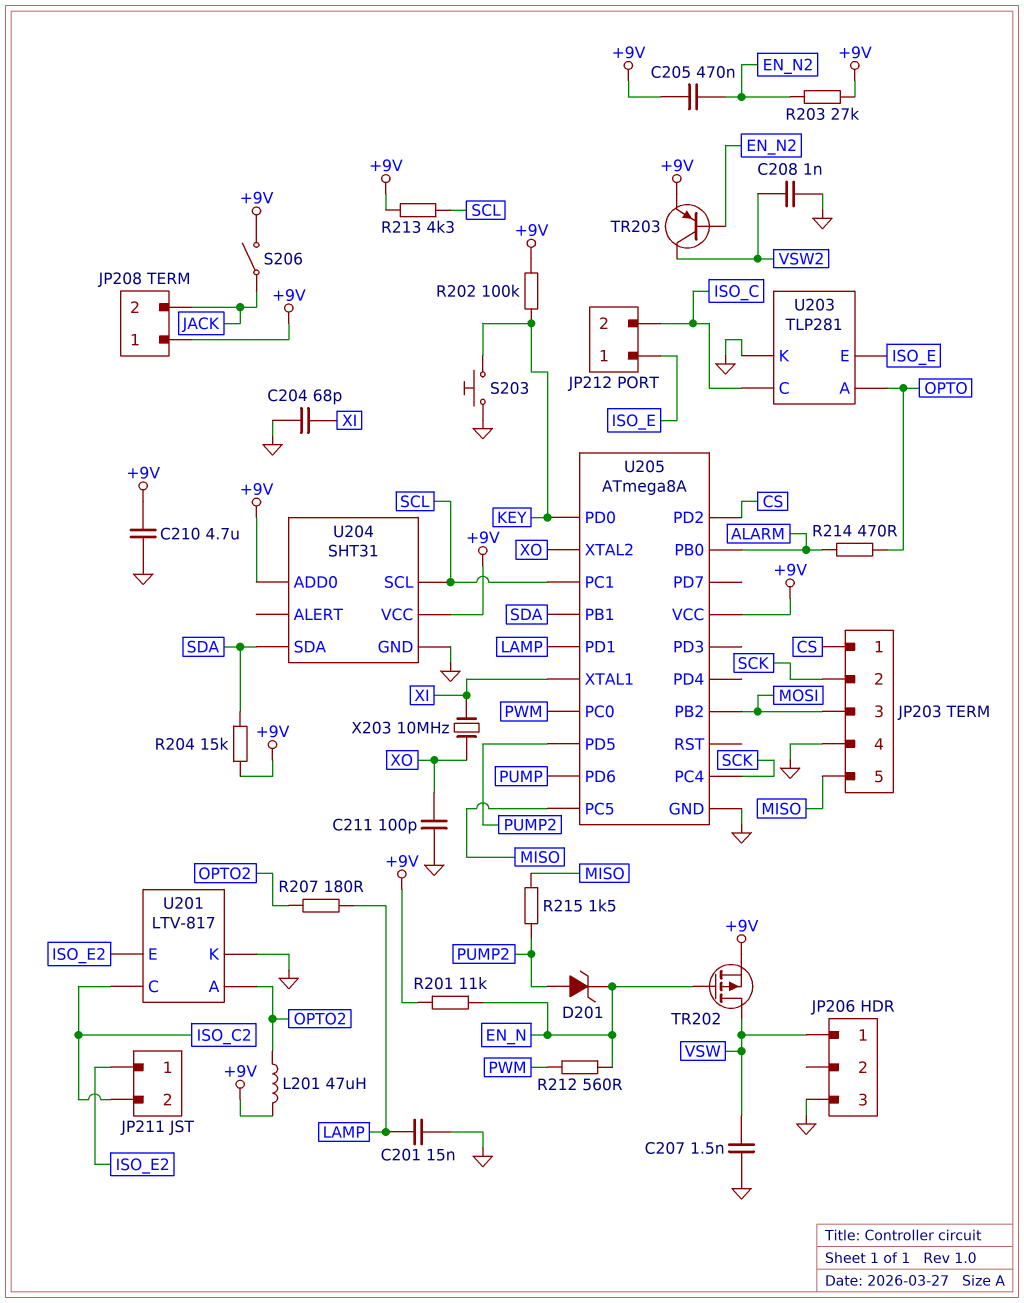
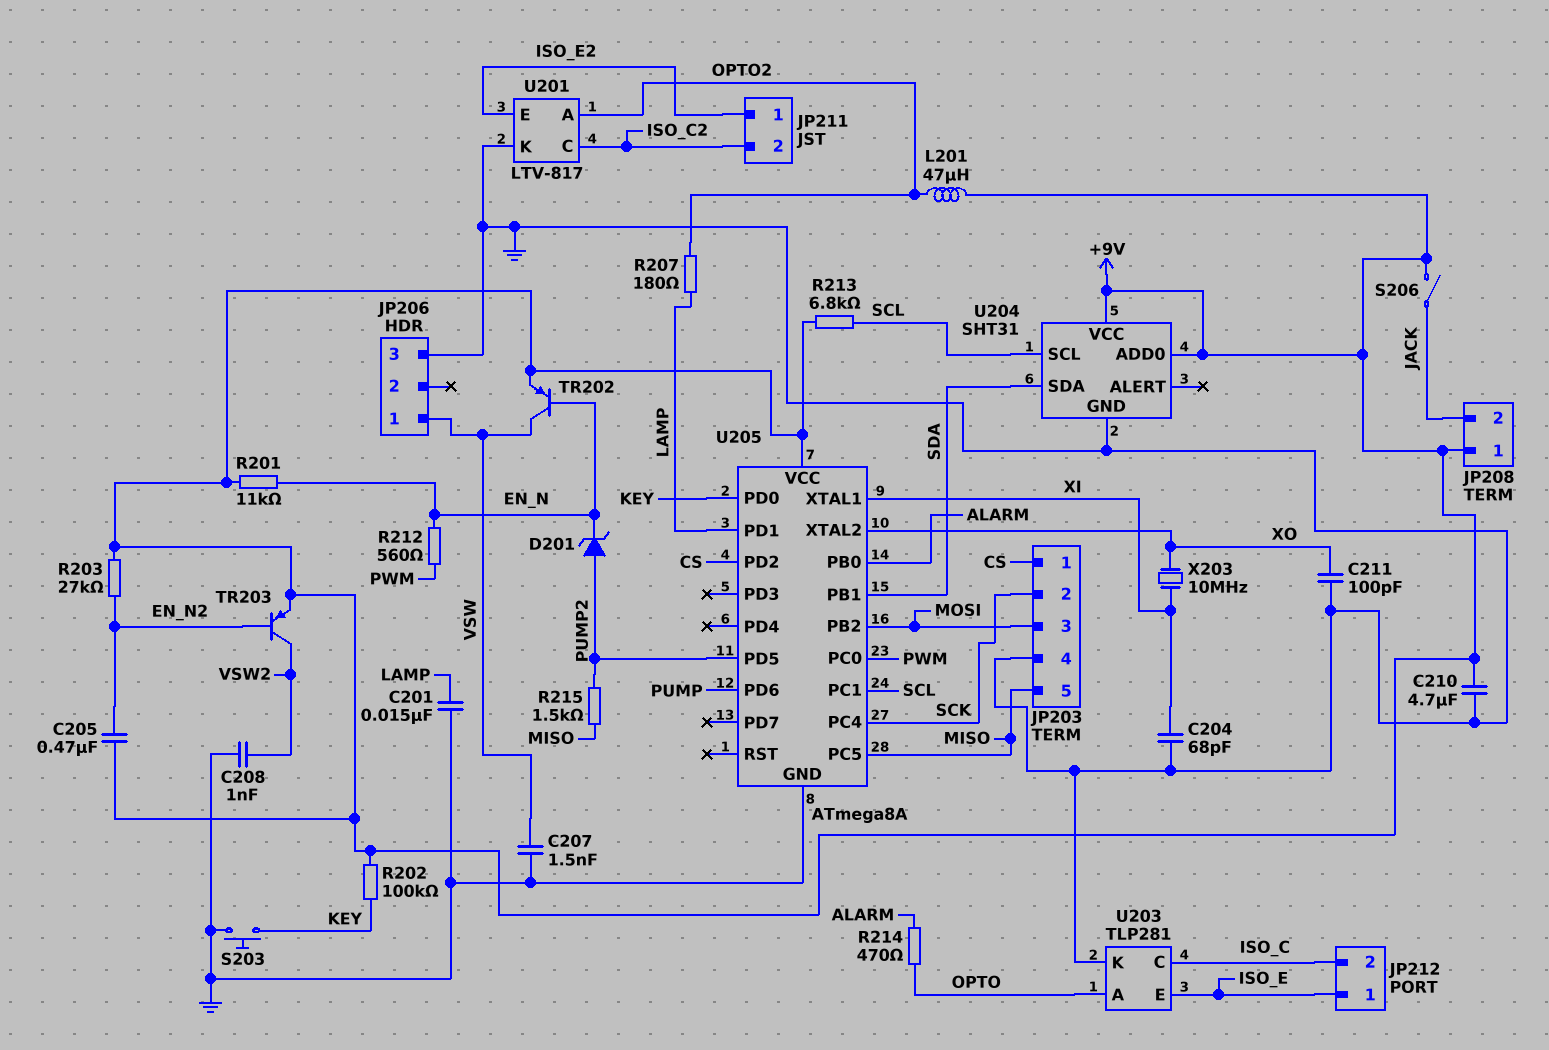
R204: 15k (+9V, SDA) -> none
R213: 4.3k (+9V, SCL) -> 6.8k (+9V, SCL)
TR202: PMOS (G EN_N, D VSW, S +9V) -> PNP (B EN_N, C VSW, E +9V)

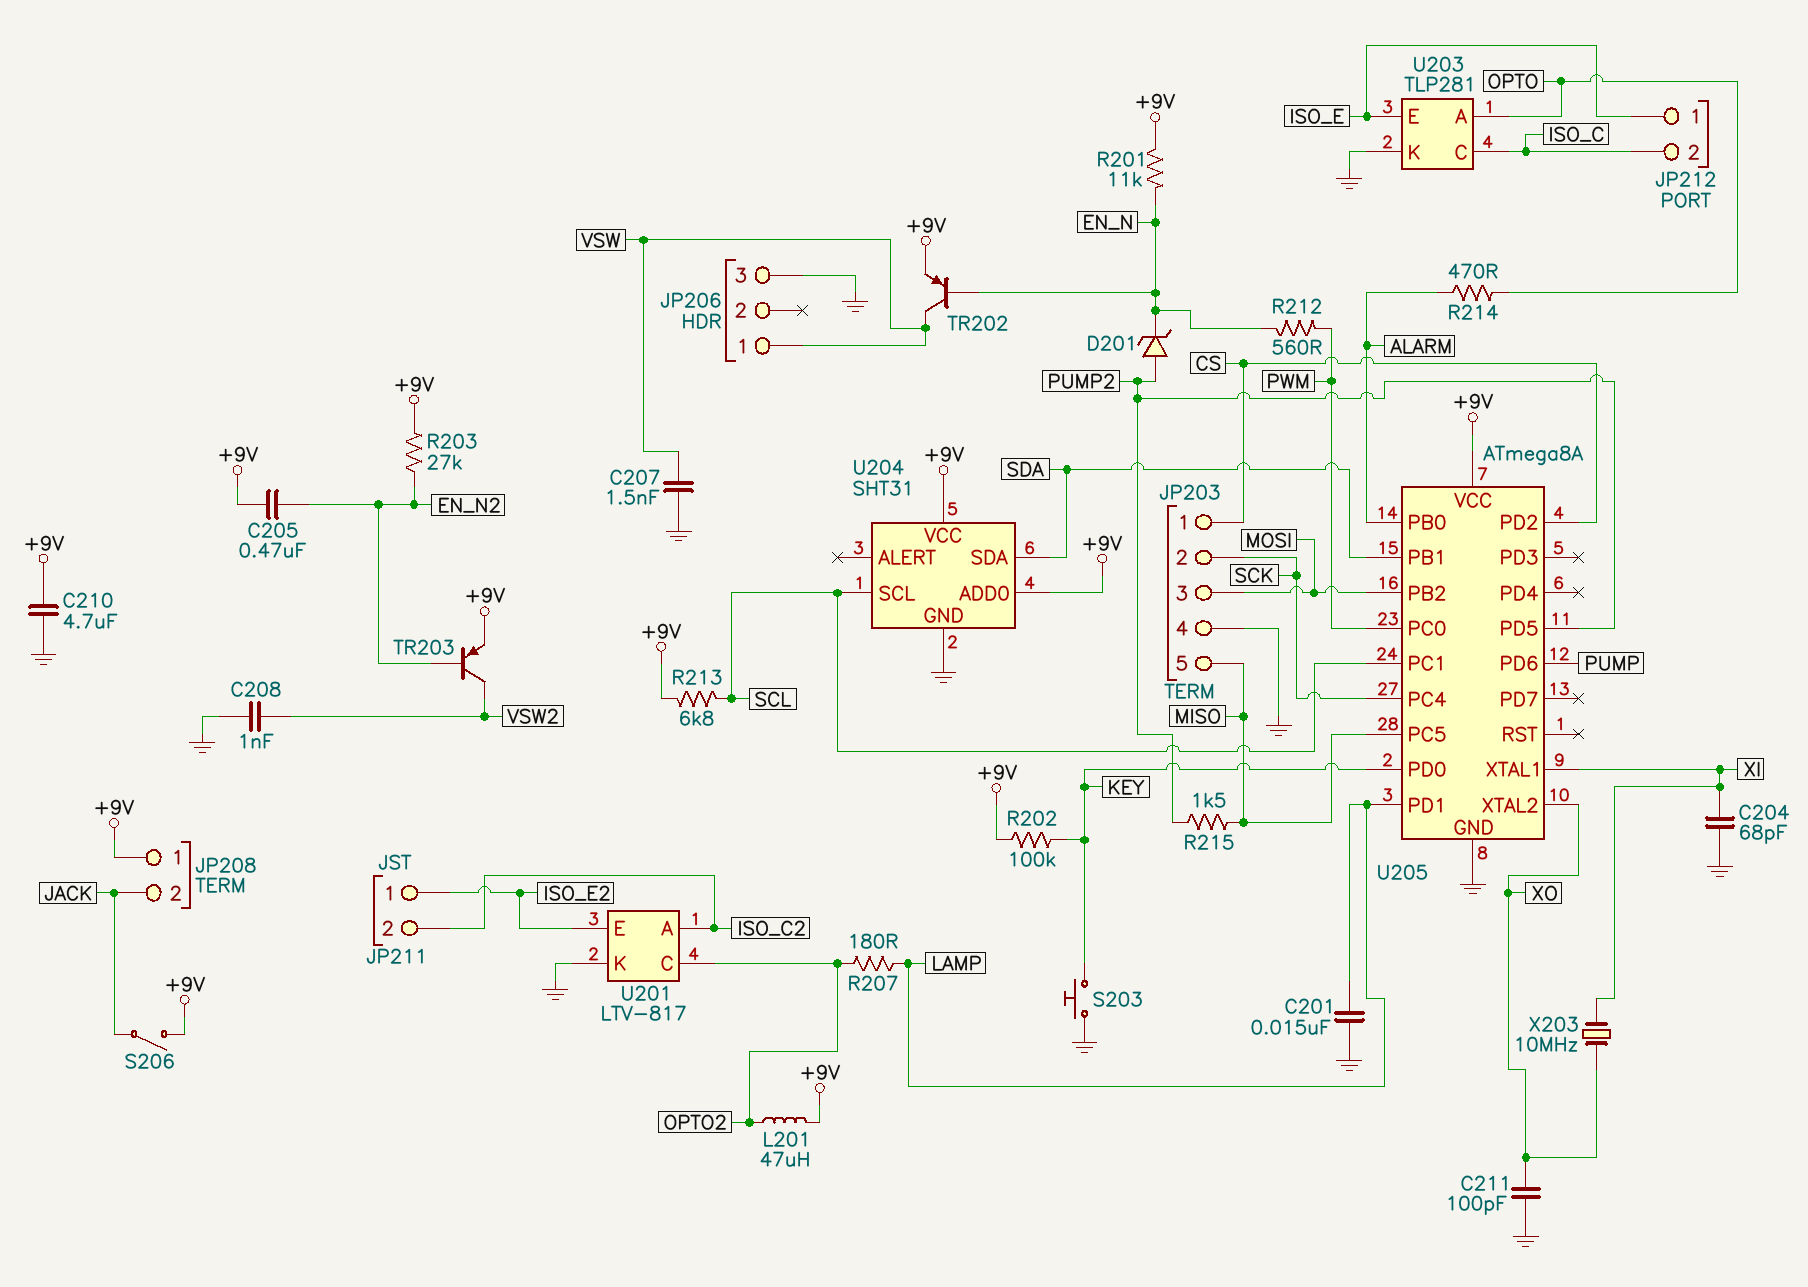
U201 pin A: OPTO2 -> ISO_C2
U201 pin C: ISO_C2 -> OPTO2

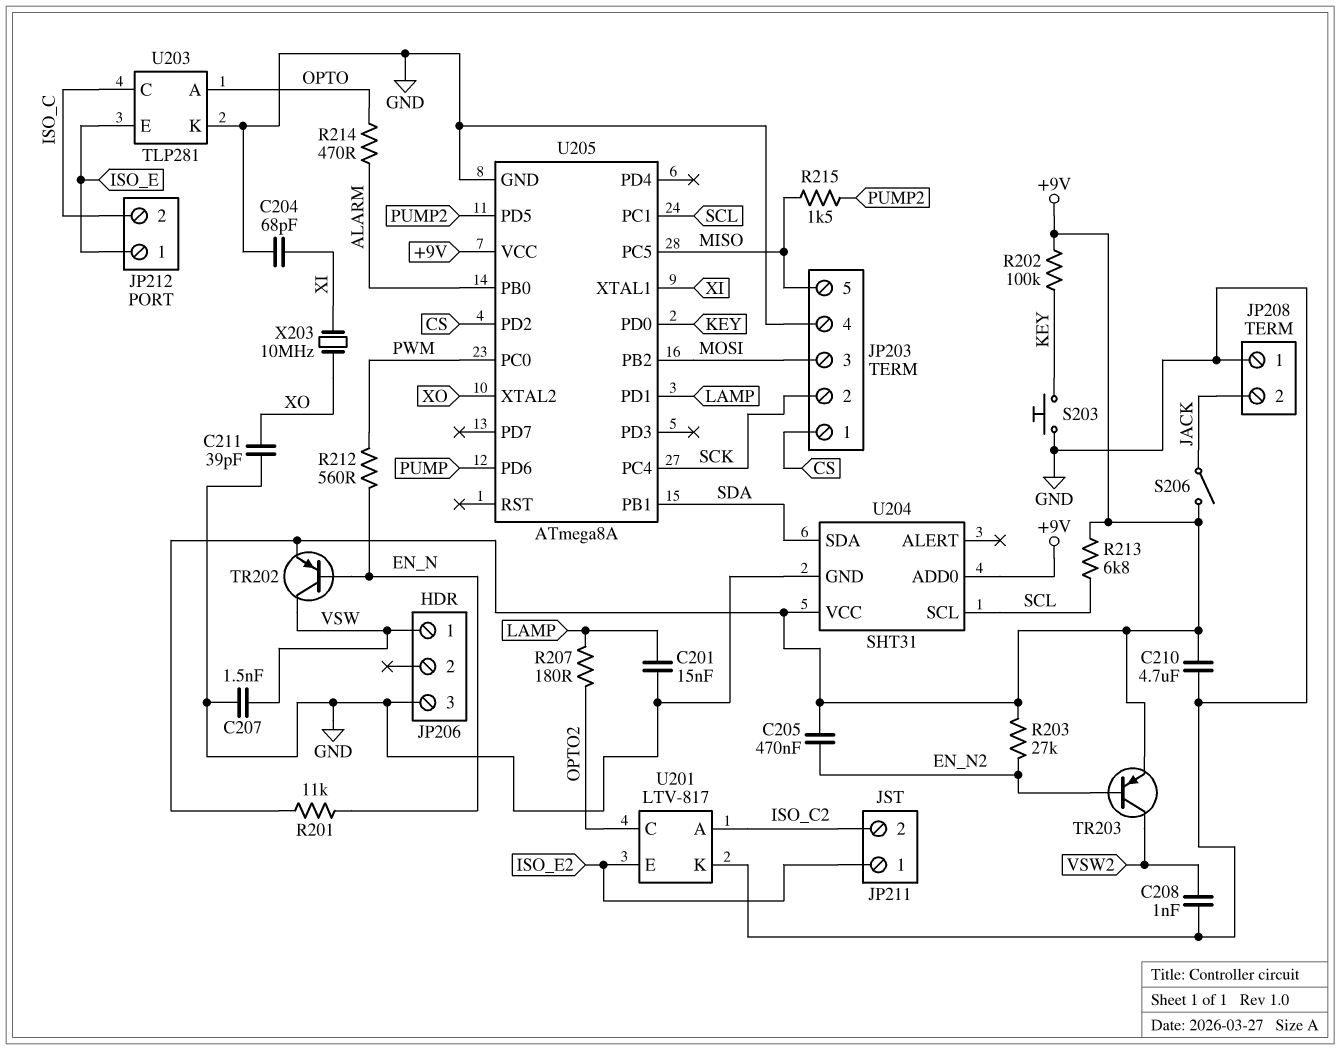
C211: 100pF (GND, XO) -> 39pF (GND, XO)
D201: zener (A PUMP2, K EN_N) -> none
JP208 pin 1: +9V -> GND
L201: 47uH (+9V, OPTO2) -> none

